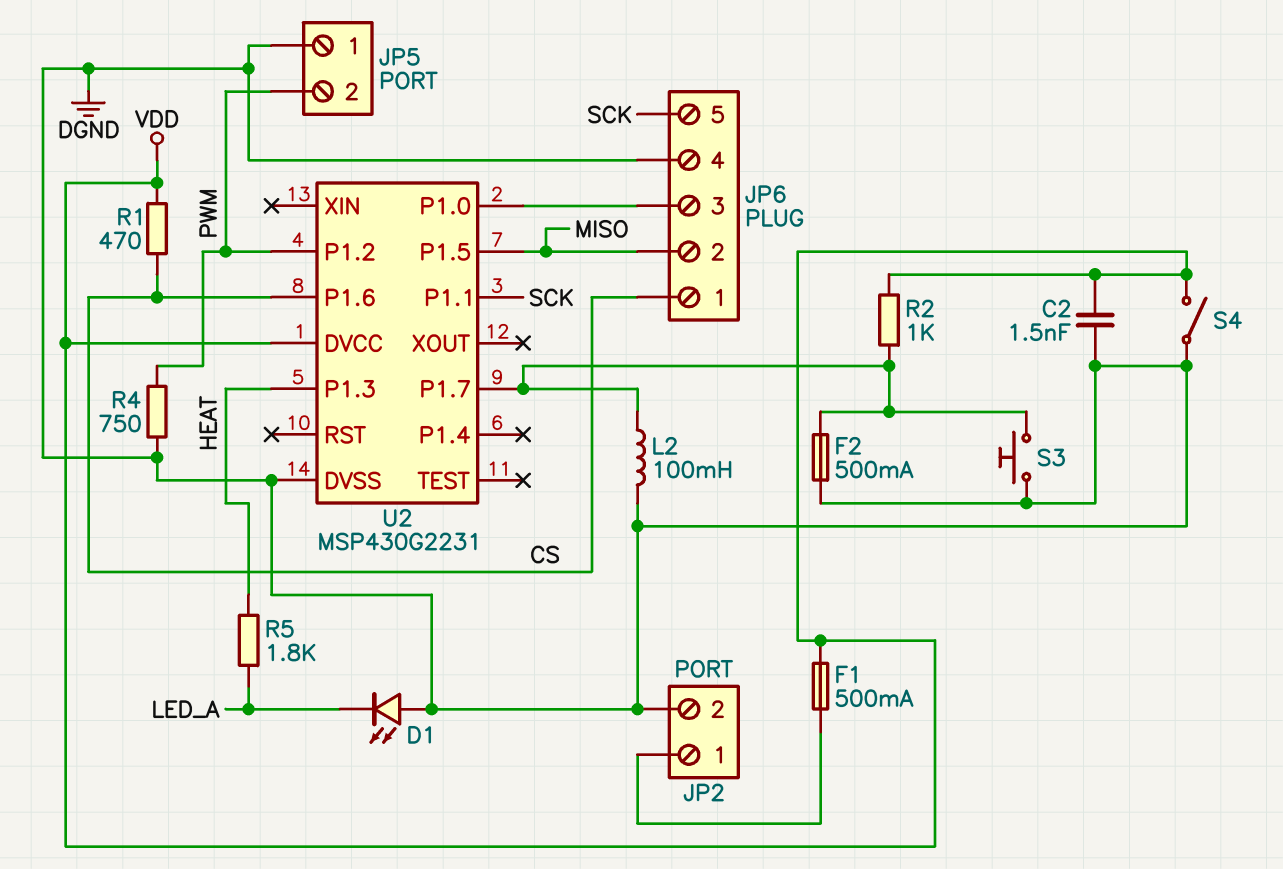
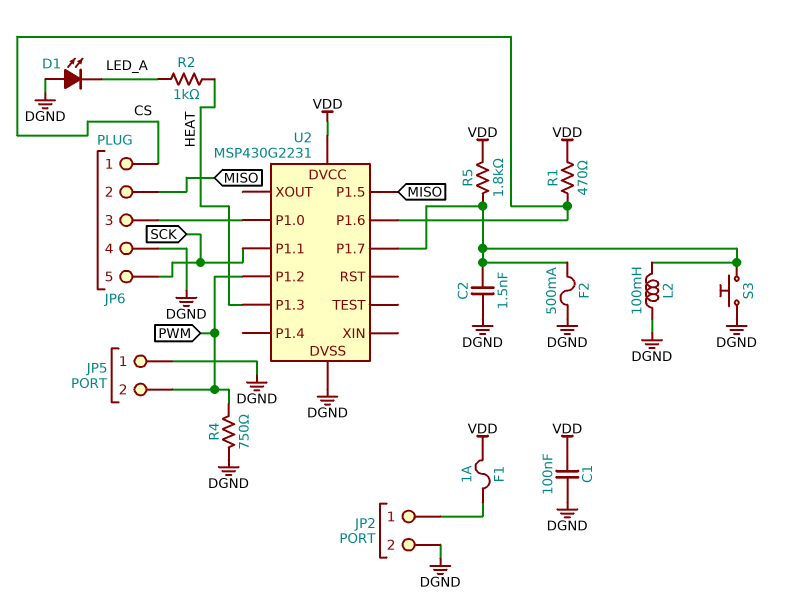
C1: none -> 100nF (DGND, VDD)
C2: 1.5nF (DGND, VDD) -> 1.5nF (DGND, U2/P1.7)
F1: 500mA (JP2/1, VDD) -> 1A (JP2/1, VDD)
R2: 1k (U2/P1.7, VDD) -> 1k (HEAT, LED_A)
R5: 1.8k (HEAT, LED_A) -> 1.8k (U2/P1.7, VDD)
S4: switch (DGND, VDD) -> none

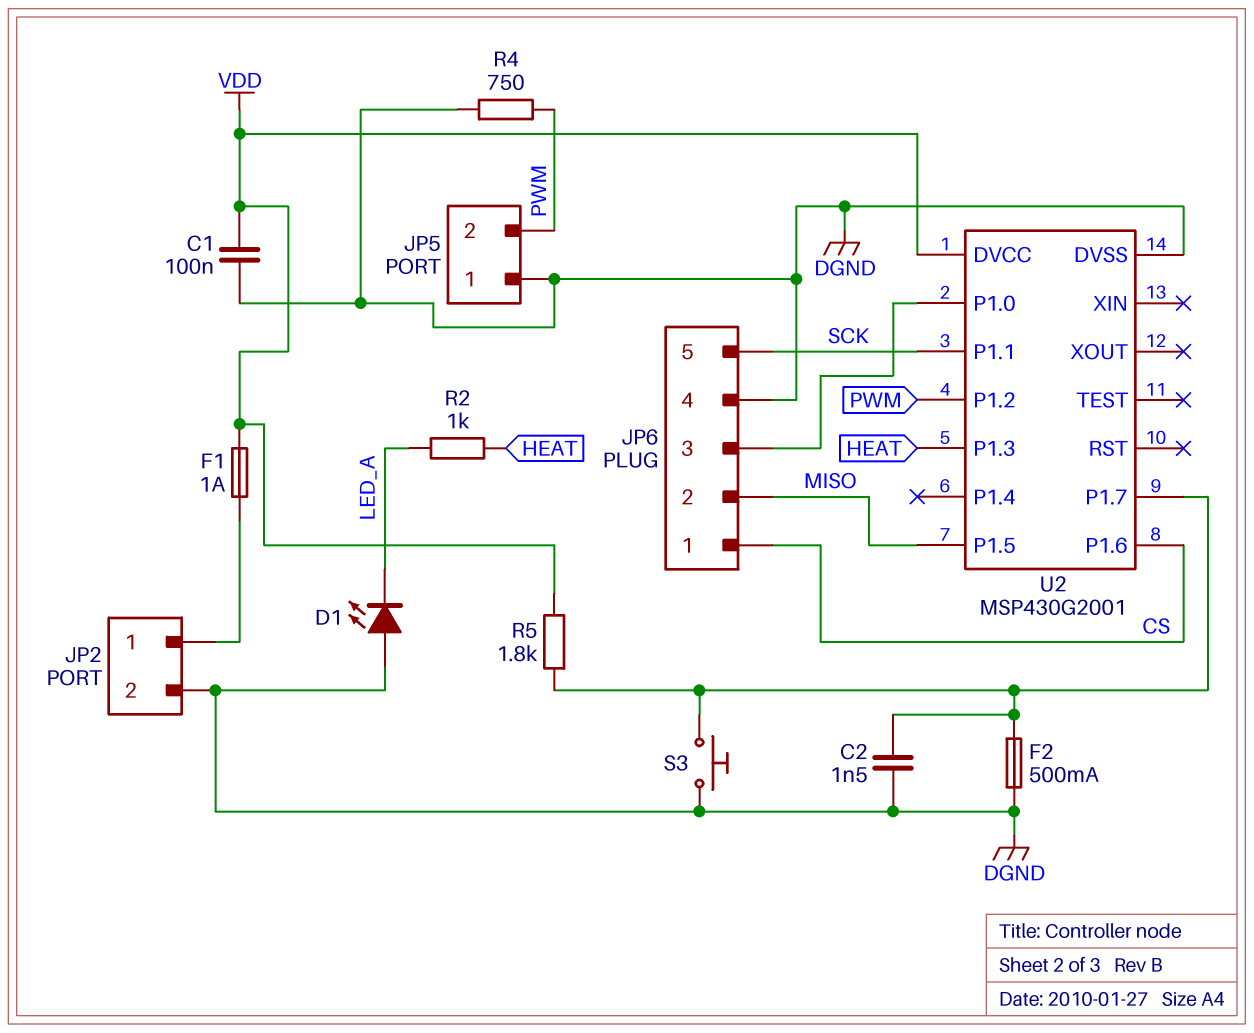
L2: 100mH (DGND, U2/P1.7) -> none
R1: 470 (CS, VDD) -> none
U2: MSP430G2231 -> MSP430G2001

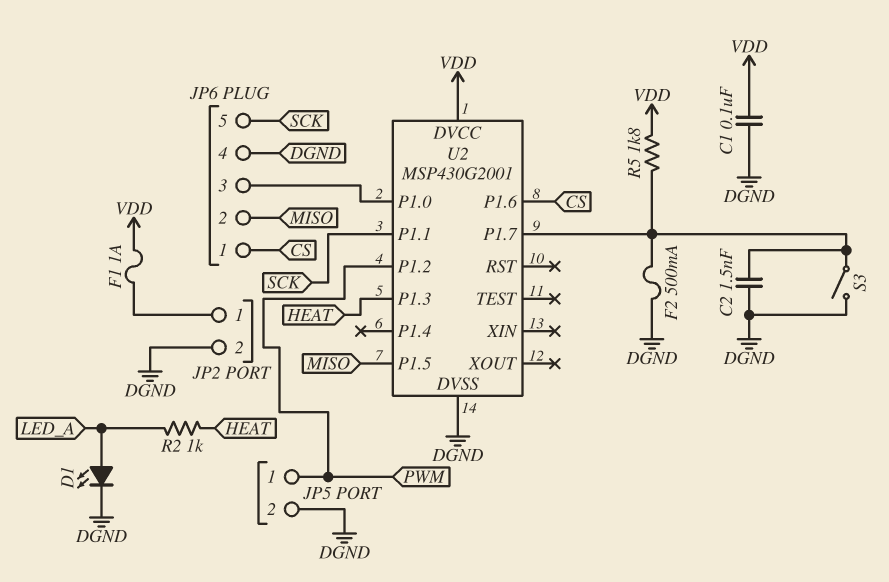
D1: LED (A DGND, K LED_A) -> LED (A LED_A, K DGND)
JP5 pin 1: DGND -> PWM
JP5 pin 2: PWM -> DGND
R4: 750 (DGND, PWM) -> none
S3: button (DGND, U2/P1.7) -> switch (DGND, U2/P1.7)

